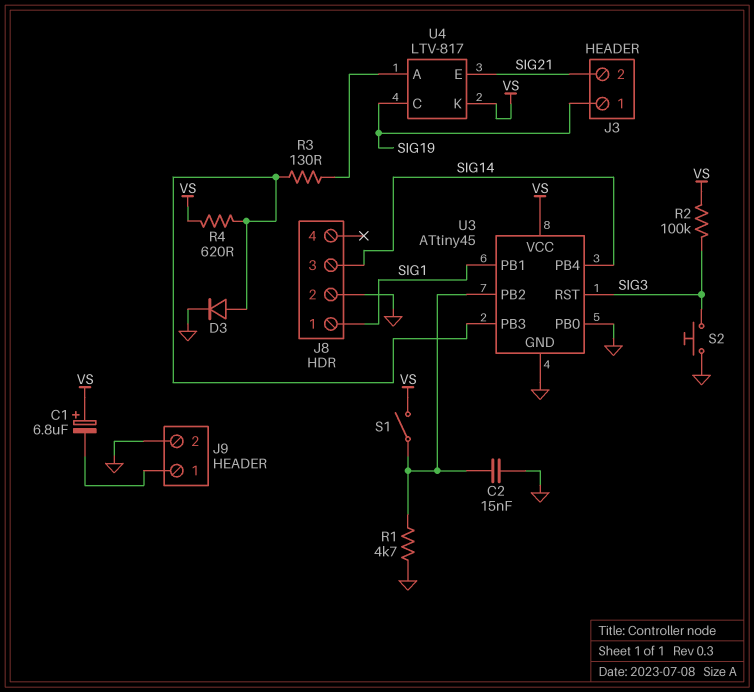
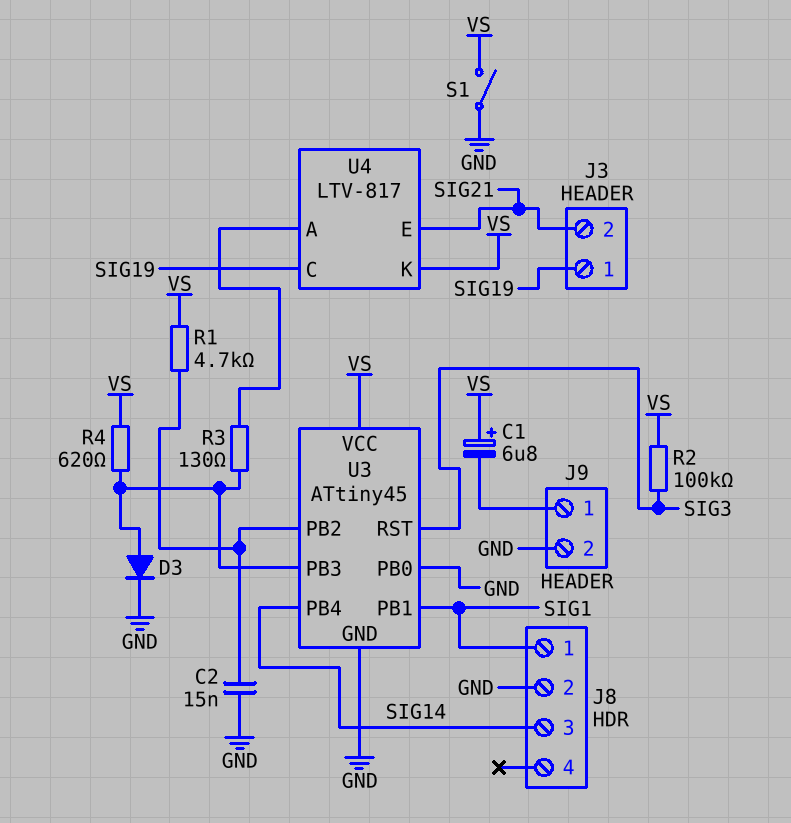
R1: 4.7k (GND, U3/PB2) -> 4.7k (U3/PB2, VS)
S1: switch (U3/PB2, VS) -> switch (GND, VS)
S2: button (GND, SIG3) -> none

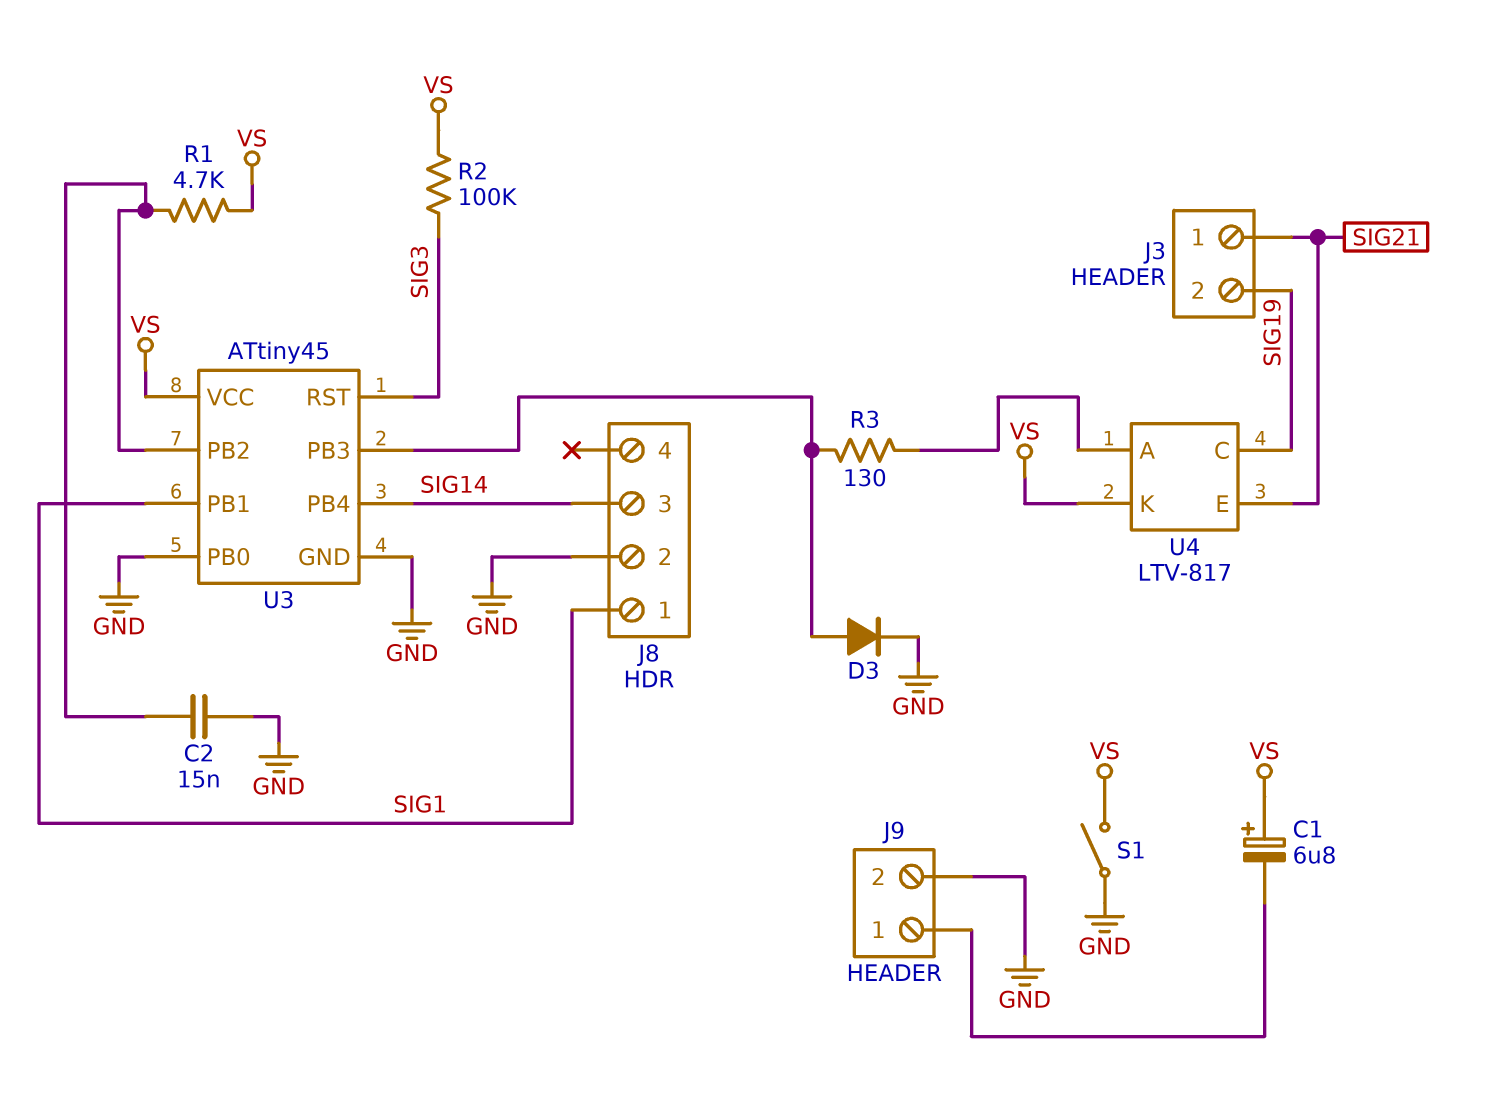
J3 pin 1: SIG19 -> SIG21
J3 pin 2: SIG21 -> SIG19
R4: 620 (U3/PB3, VS) -> none

